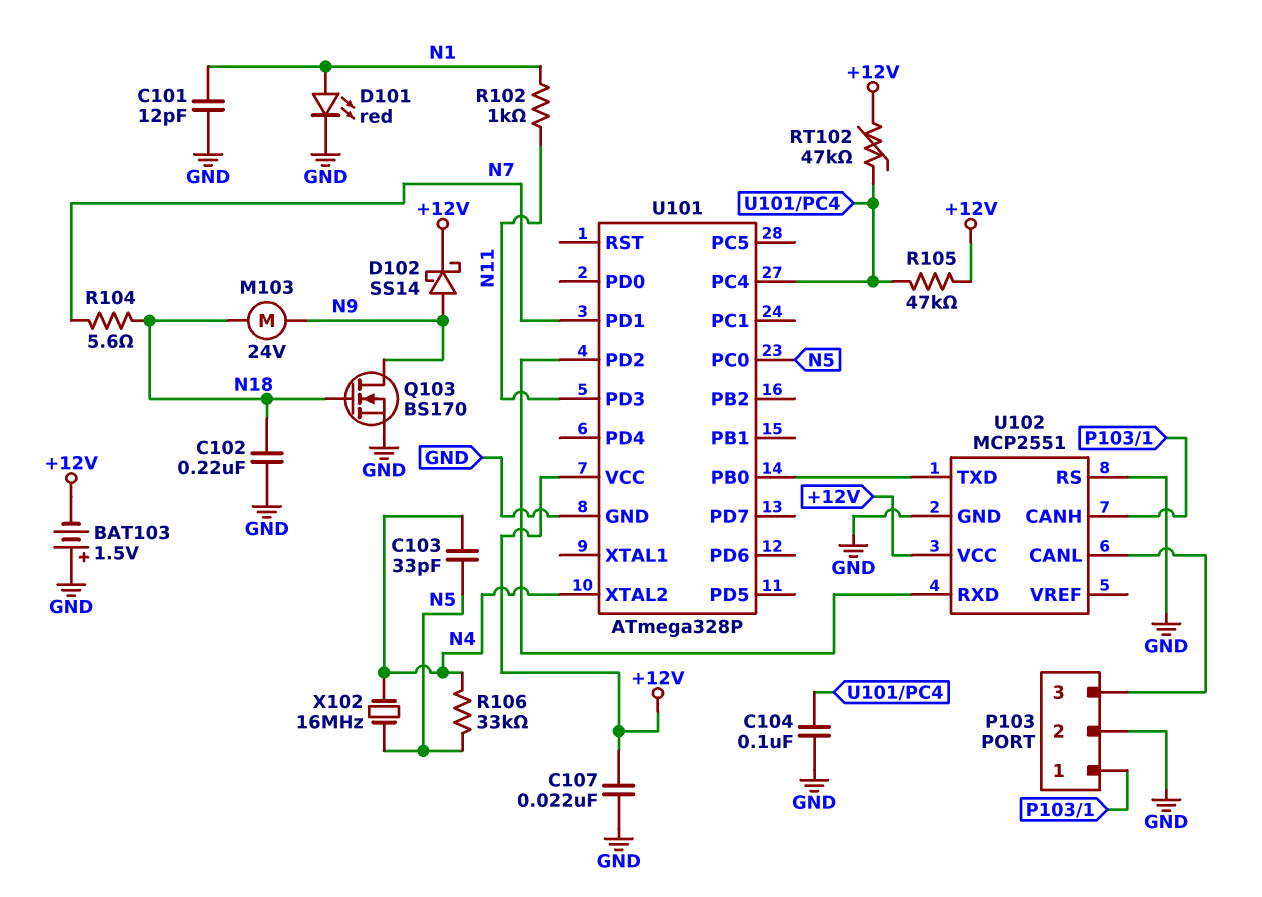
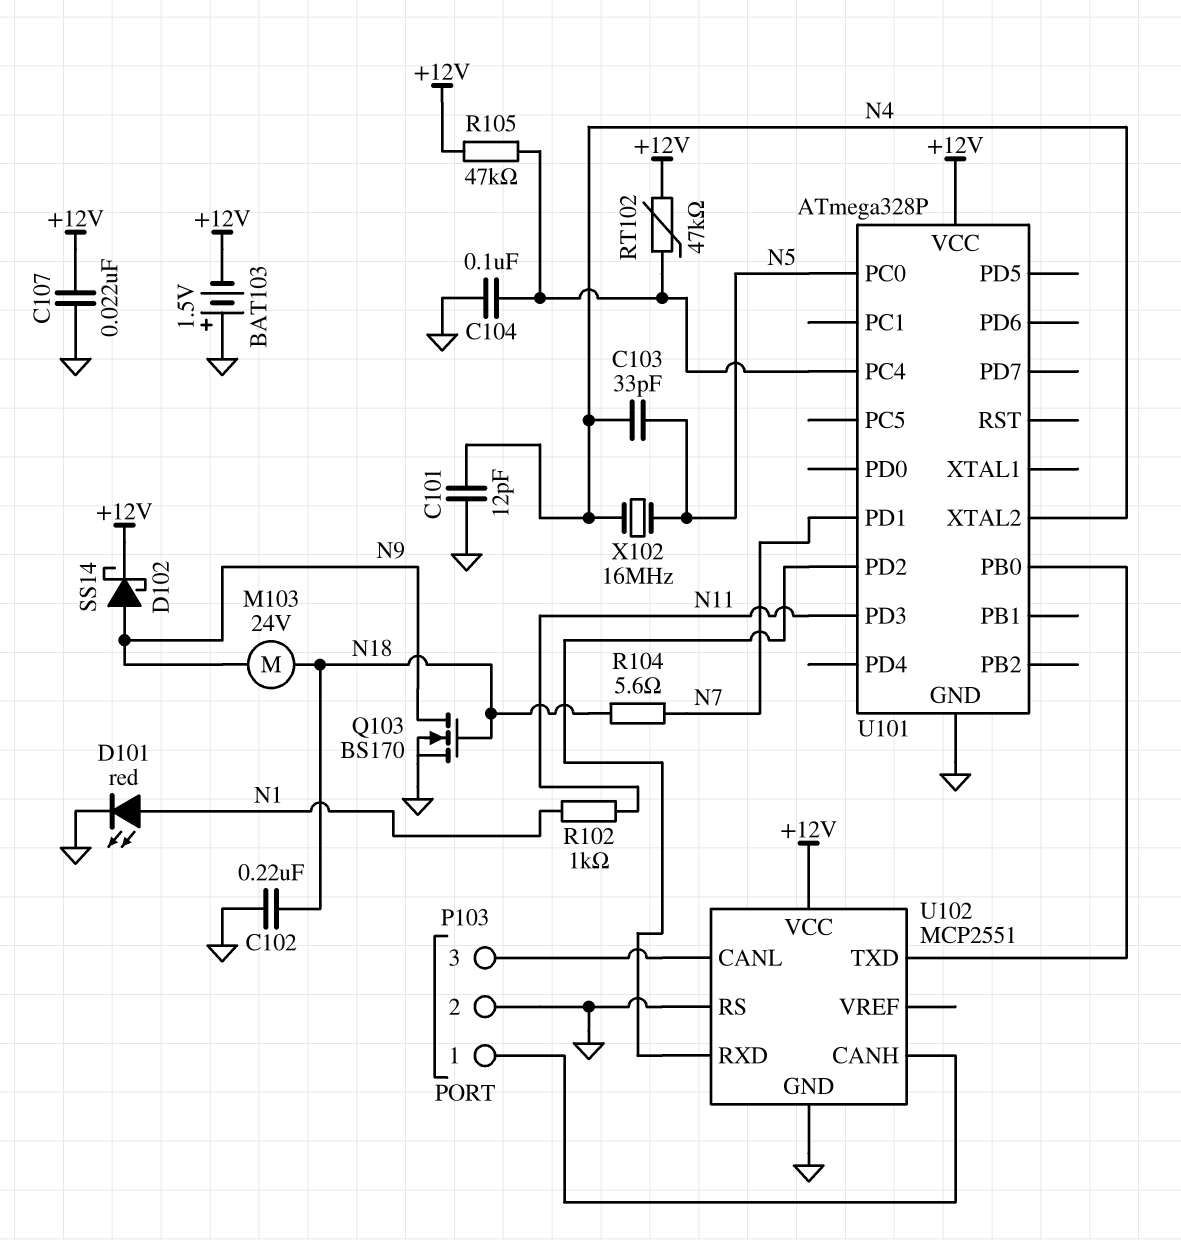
C101: 12pF (GND, N1) -> 12pF (GND, N4)
R106: 33k (N4, N5) -> none

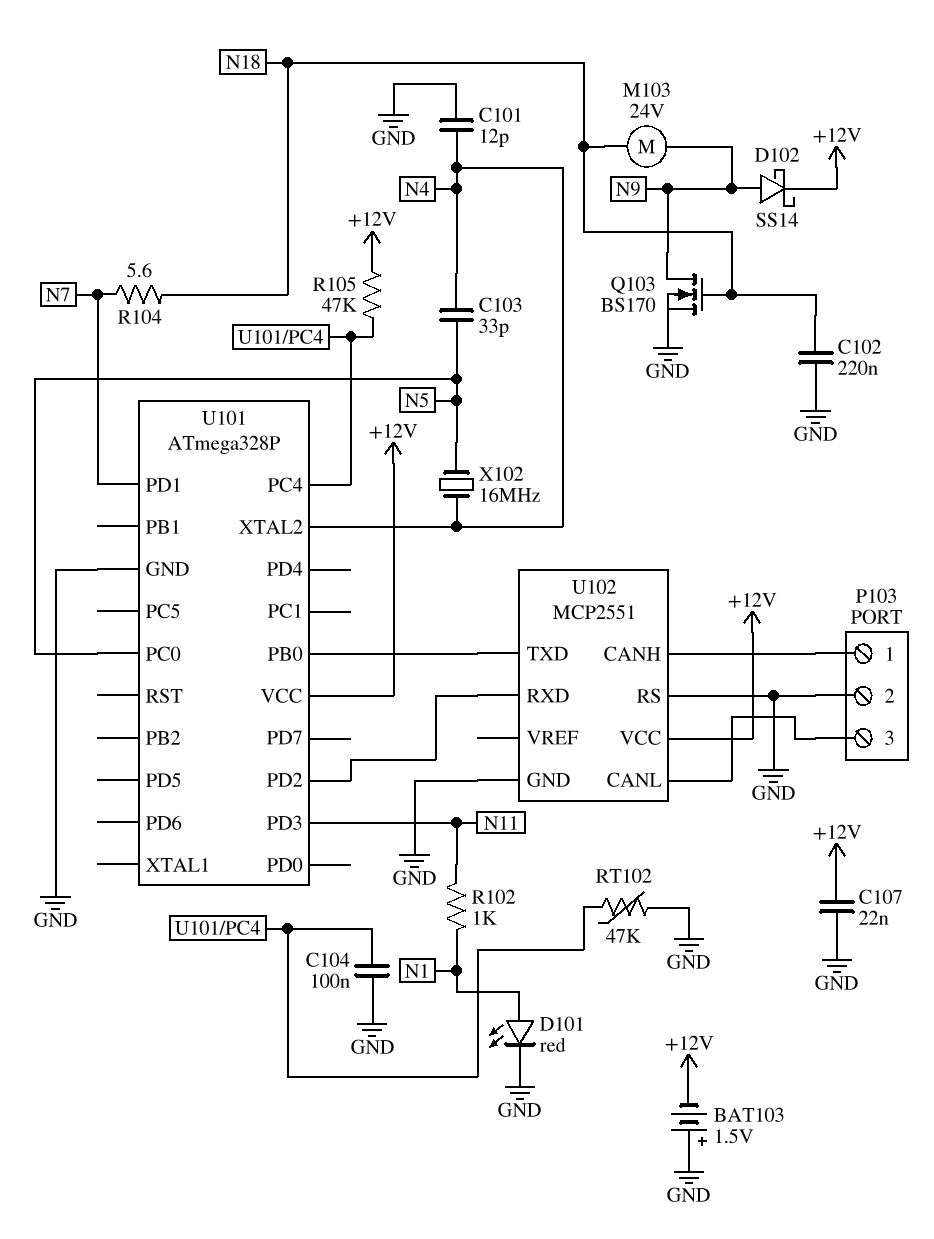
RT102: 47k (+12V, U101/PC4) -> 47k (GND, U101/PC4)

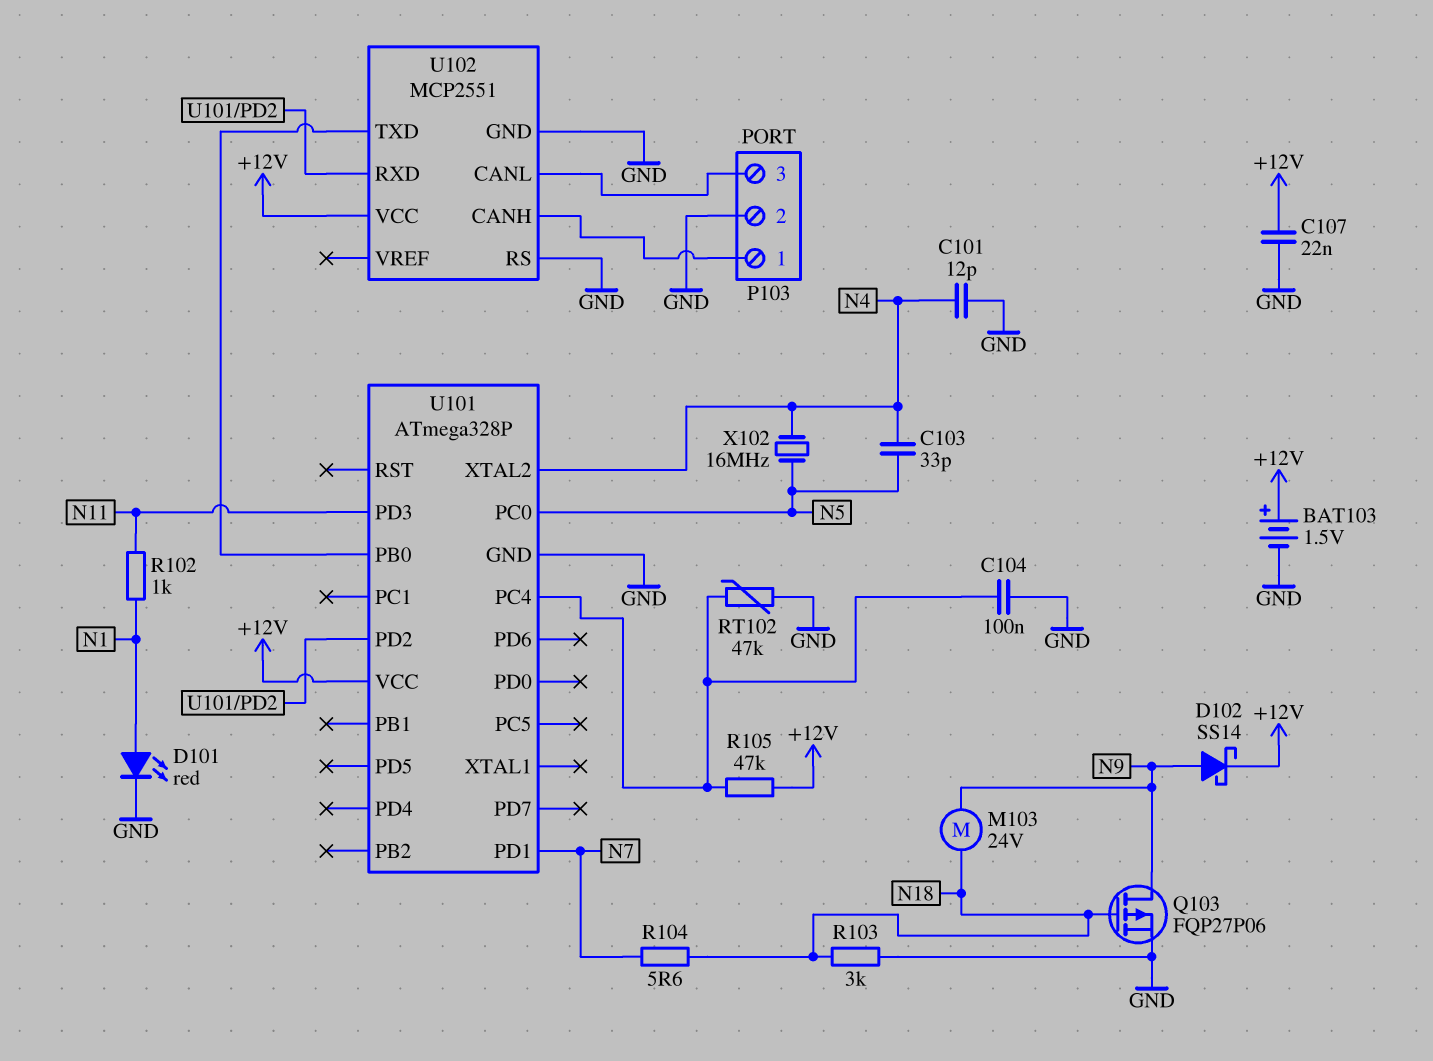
BAT103: 1.5V (plus GND, minus +12V) -> 1.5V (plus +12V, minus GND)
C102: 220nF (GND, N18) -> none
Q103: NMOS BS170 (G N18, D N9, S GND) -> PMOS FQP27P06 (G N18, D N9, S GND)
R103: none -> 3k (GND, N18)

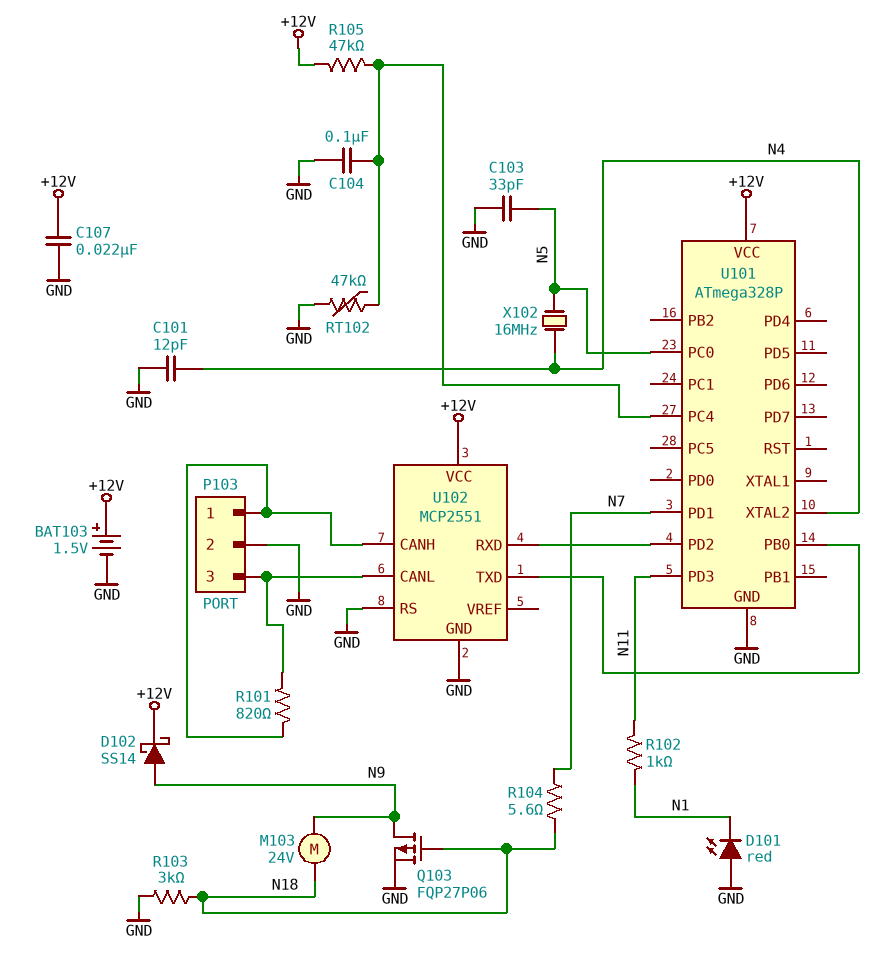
C103: 33pF (N4, N5) -> 33pF (GND, N5)
D101: LED red (A N1, K GND) -> LED red (A GND, K N1)
R101: none -> 820 (P103/1, P103/3)

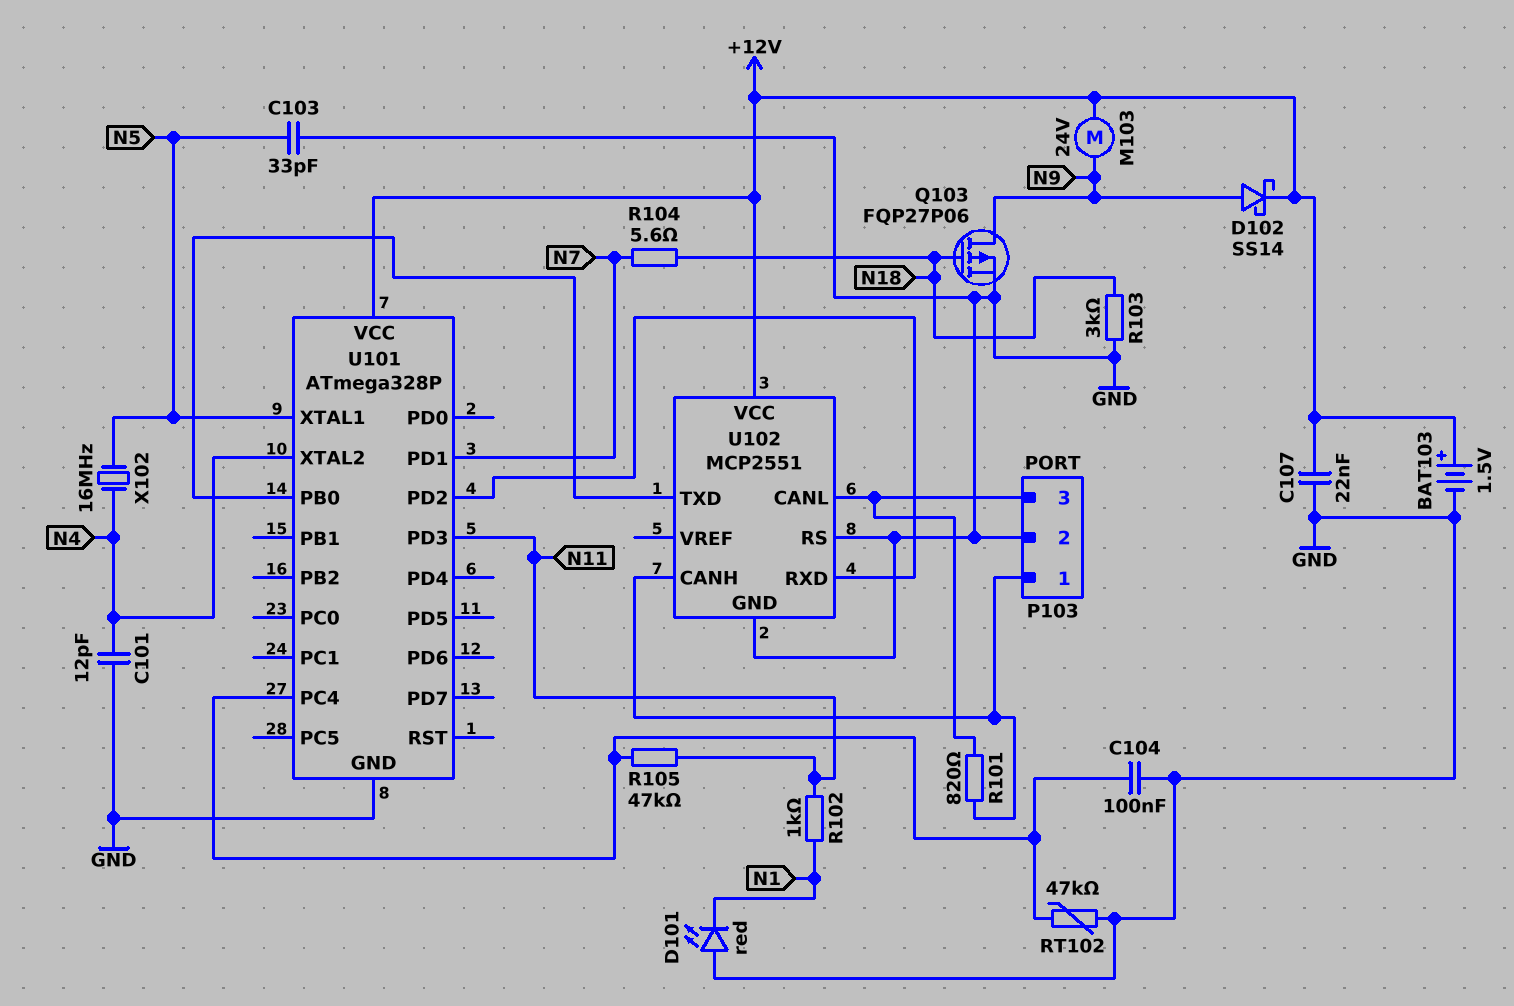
M103: motor 24V (N9, N18) -> motor 24V (+12V, N9)
R105: 47k (+12V, U101/PC4) -> 47k (N11, U101/PC4)
U101 pin PC0: N5 -> none
U101 pin XTAL1: none -> N5

